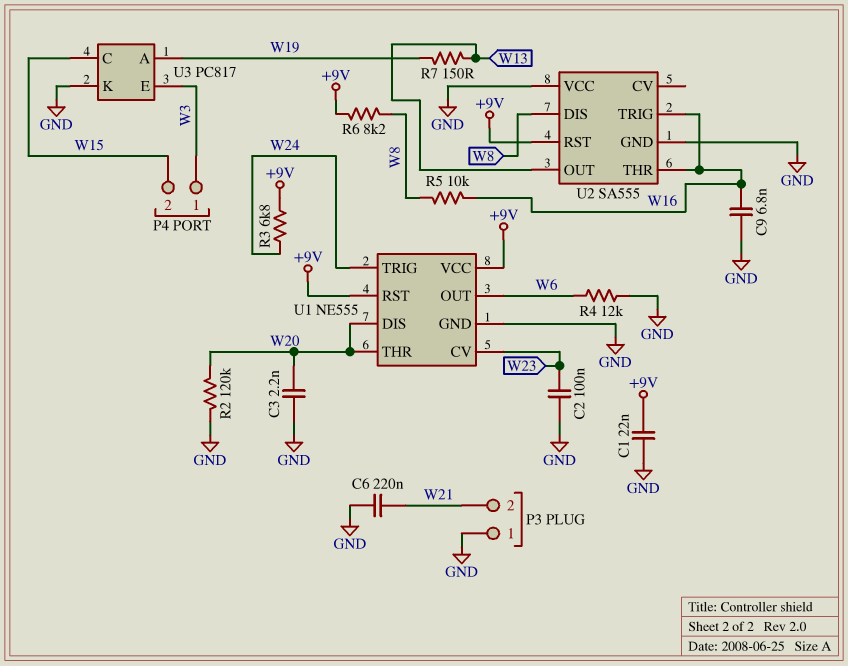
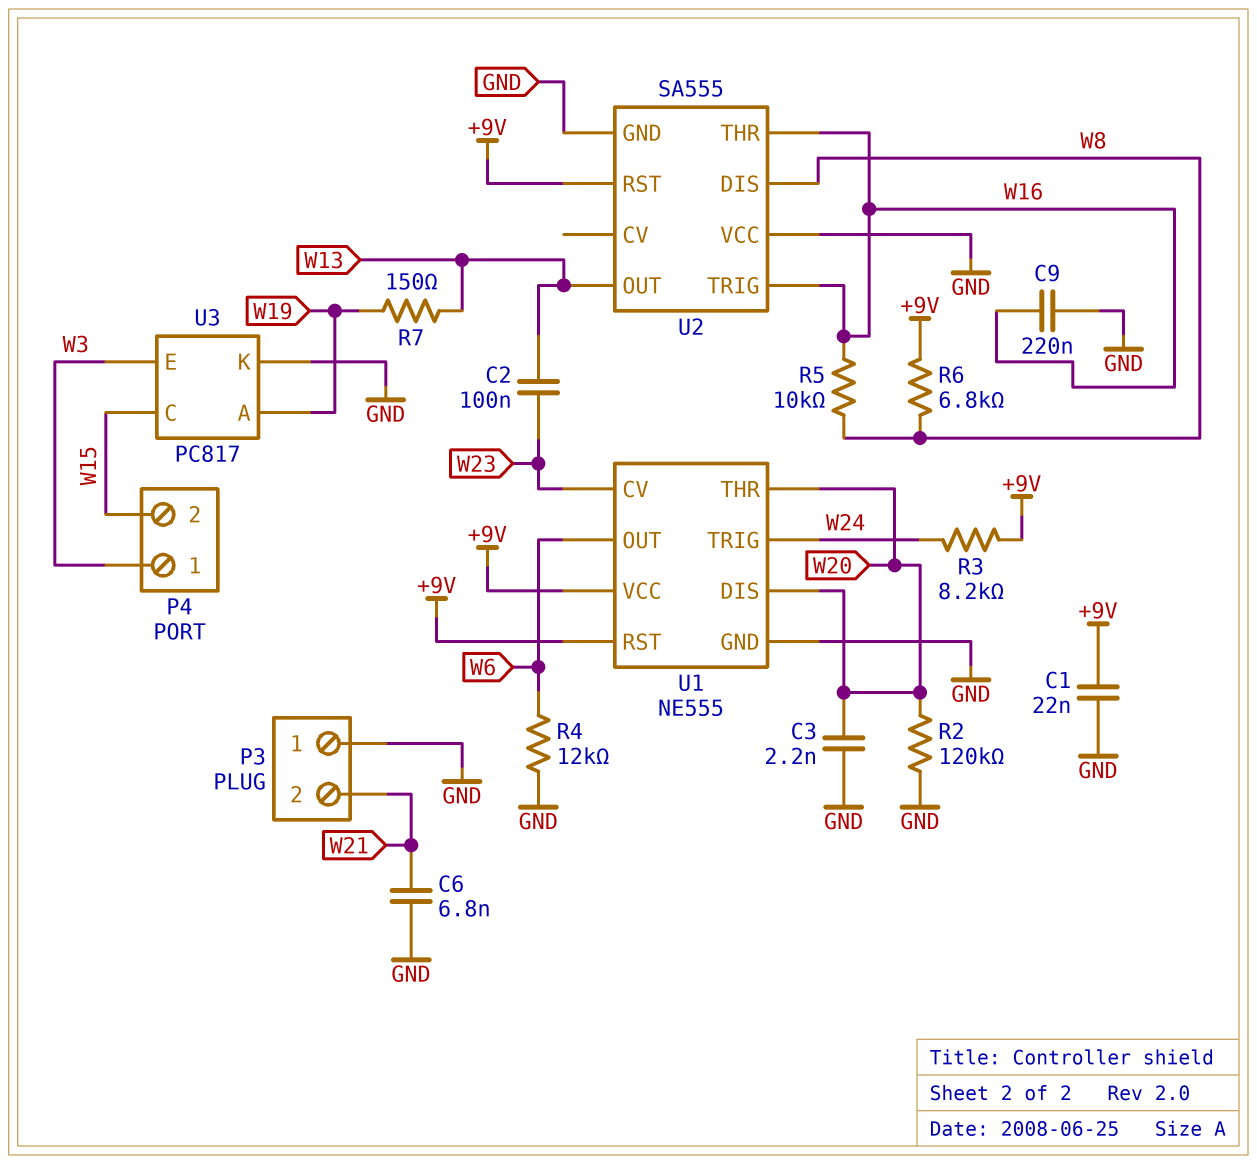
C2: 100nF (GND, W23) -> 100nF (W13, W23)
C6: 220nF (GND, W21) -> 6.8nF (GND, W21)
C9: 6.8nF (GND, W16) -> 220nF (GND, W16)
R3: 6.8k (+9V, W24) -> 8.2k (+9V, W24)
R6: 8.2k (+9V, W8) -> 6.8k (+9V, W8)

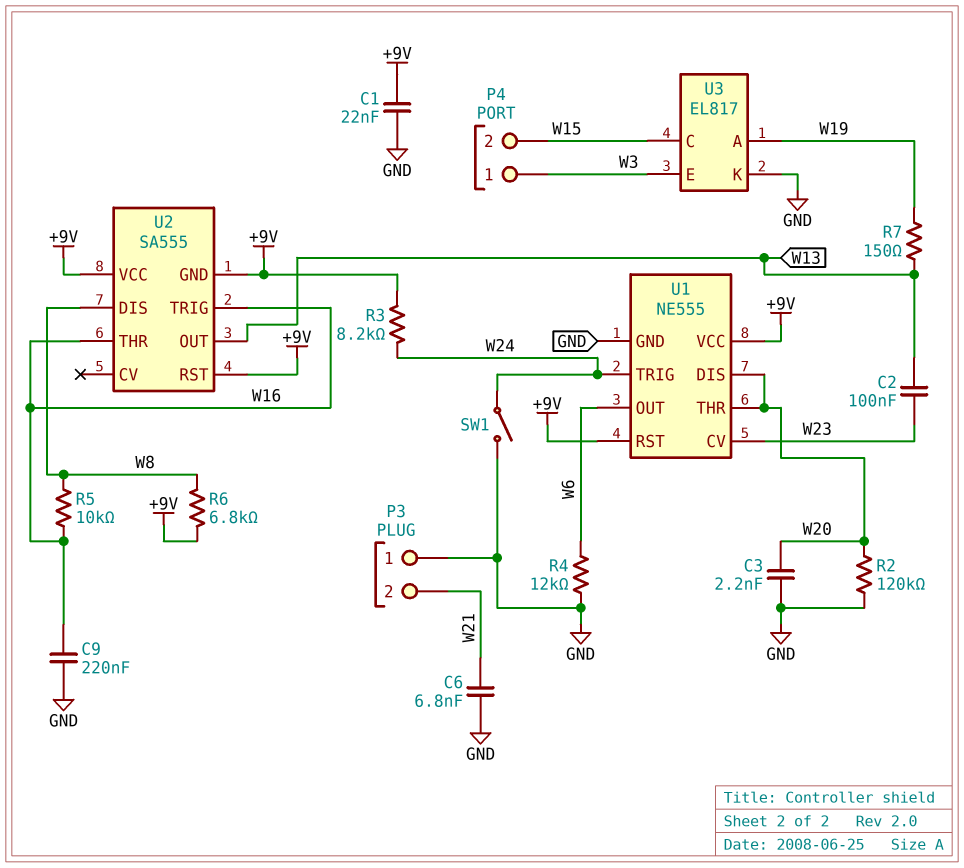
SW1: none -> switch (GND, W24)
U2 pin GND: GND -> +9V
U2 pin VCC: GND -> +9V
U3: PC817 -> EL817

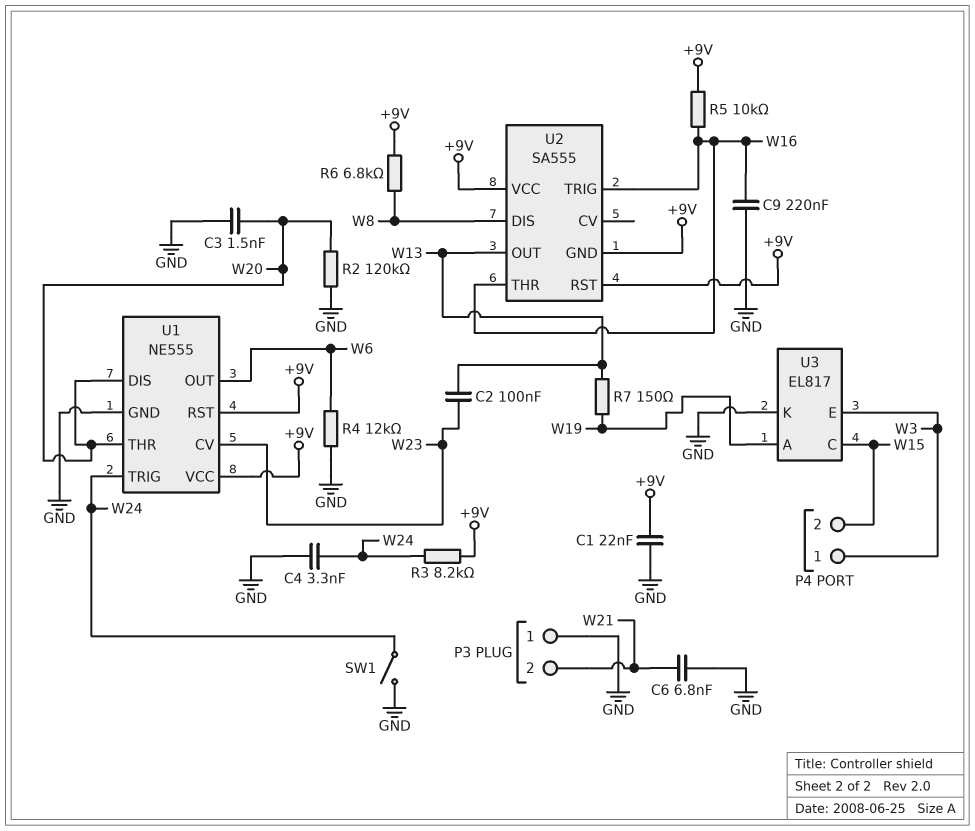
C3: 2.2nF (GND, W20) -> 1.5nF (GND, W20)
C4: none -> 3.3nF (GND, W24)
R5: 10k (W8, W16) -> 10k (+9V, W16)

